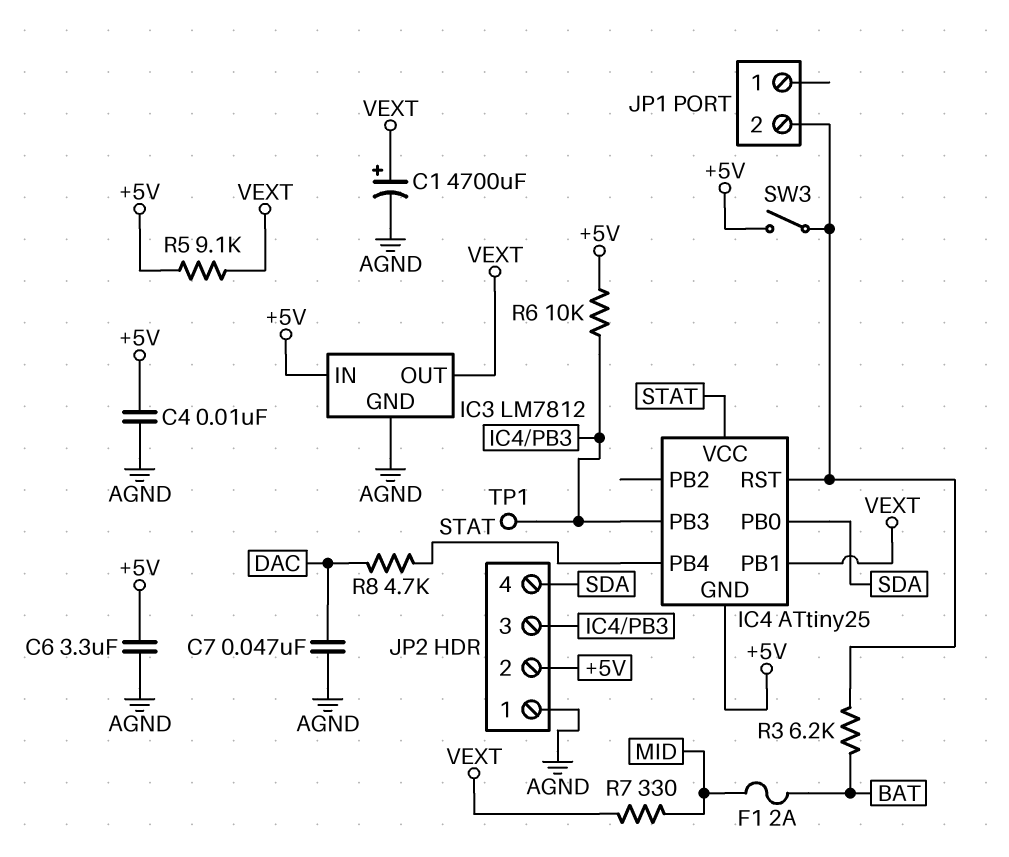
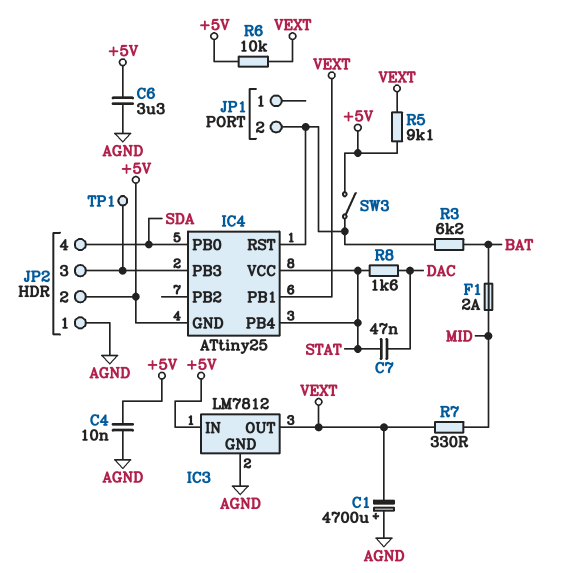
C1: 4700uF (plus VEXT, minus AGND) -> 4700uF (plus AGND, minus VEXT)
C7: 47nF (AGND, DAC) -> 47nF (DAC, STAT)
R6: 10k (+5V, IC4/PB3) -> 10k (+5V, VEXT)
R8: 4.7k (DAC, STAT) -> 1.6k (DAC, STAT)

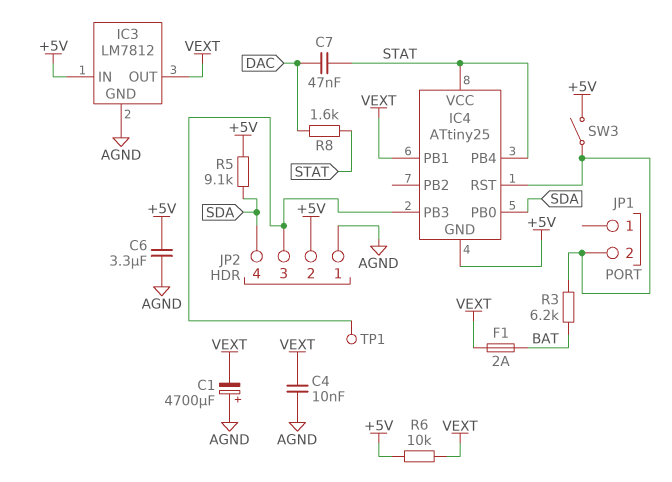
C4: 10nF (+5V, AGND) -> 10nF (AGND, VEXT)
F1: 2A (BAT, MID) -> 2A (BAT, VEXT)
R5: 9.1k (+5V, VEXT) -> 9.1k (+5V, SDA)
R7: 330 (MID, VEXT) -> none

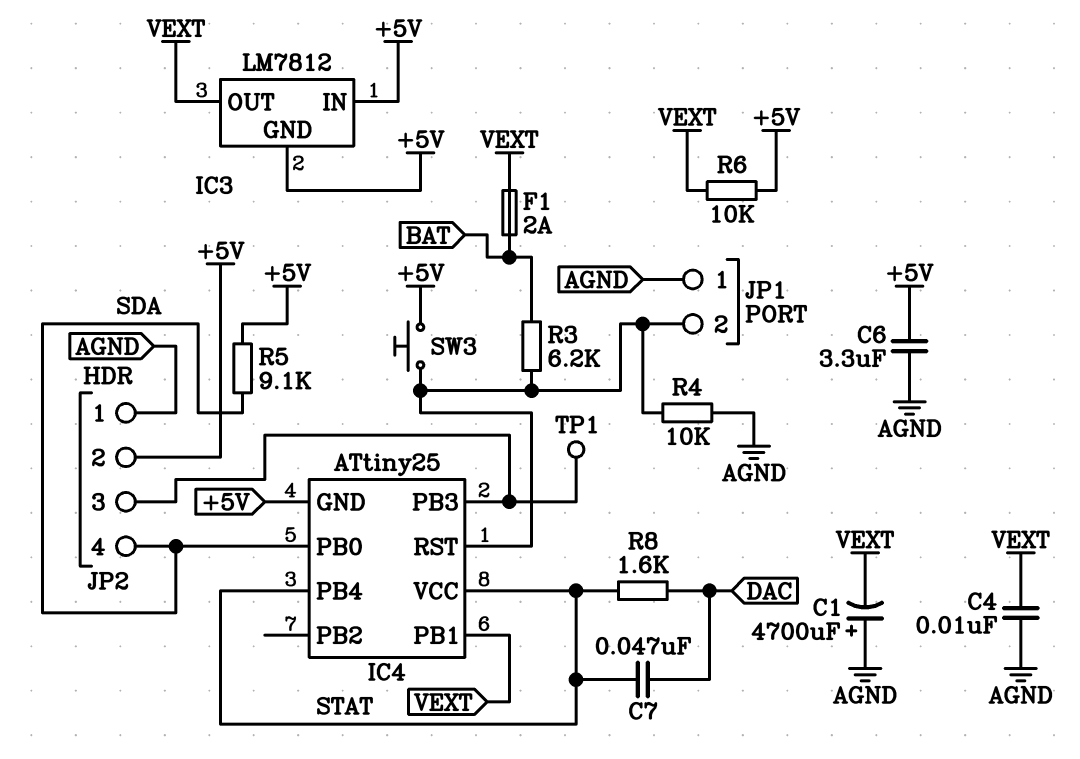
IC3 pin GND: AGND -> +5V
JP1 pin 1: none -> AGND
R4: none -> 10k (AGND, IC4/RST)
SW3: switch (+5V, IC4/RST) -> button (+5V, IC4/RST)

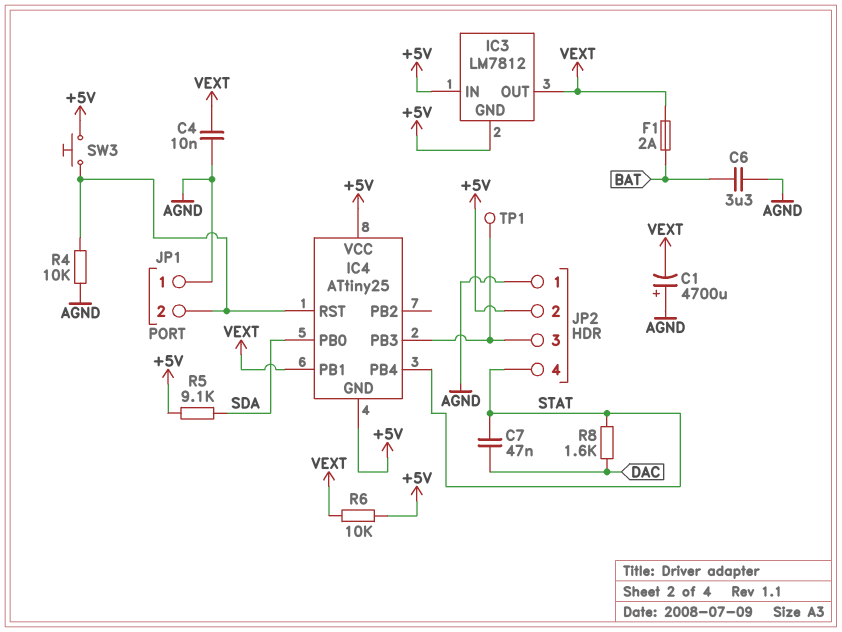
C6: 3.3uF (+5V, AGND) -> 3.3uF (AGND, BAT)
IC4 pin VCC: STAT -> +5V
JP2 pin 4: SDA -> STAT
R3: 6.2k (BAT, IC4/RST) -> none

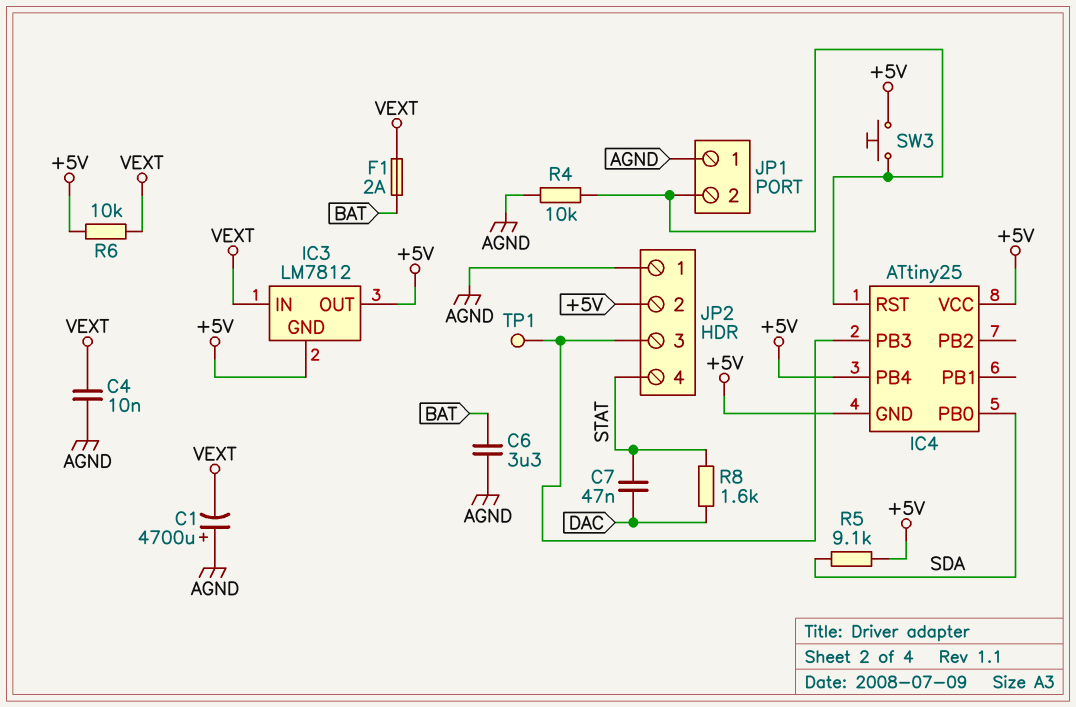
IC3 pin IN: +5V -> VEXT
IC3 pin OUT: VEXT -> +5V
IC4 pin PB1: VEXT -> none
IC4 pin PB4: STAT -> +5V

